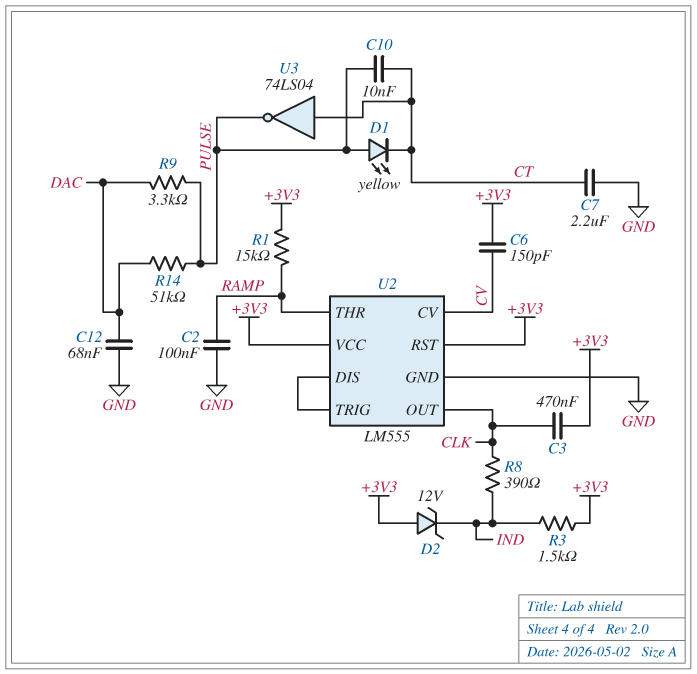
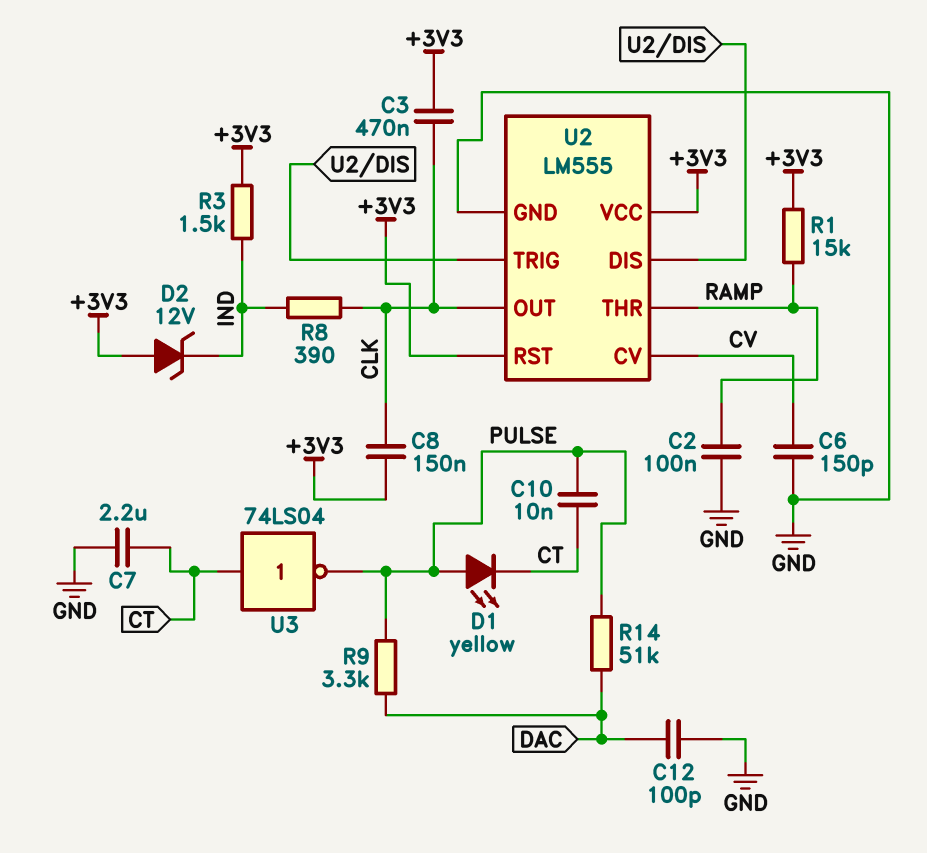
C6: 150pF (+3V3, CV) -> 150pF (CV, GND)
C8: none -> 150nF (+3V3, CLK)
C12: 68nF (DAC, GND) -> 100pF (DAC, GND)

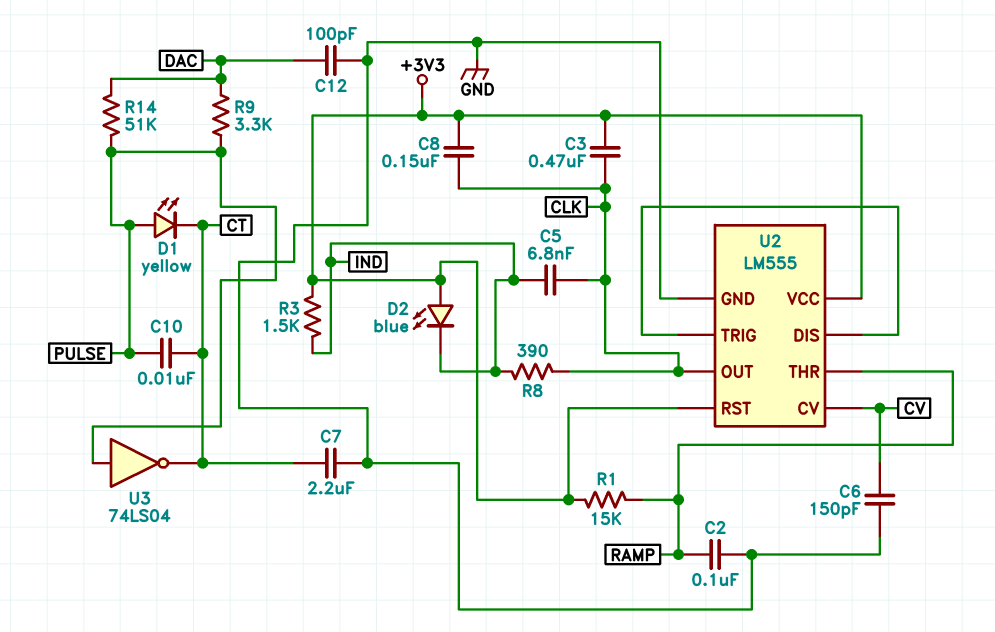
C5: none -> 6.8nF (CLK, IND)
D2: zener 12V (A +3V3, K IND) -> LED blue (A +3V3, K IND)
U3: NOT 74LS04 (in CT, out PULSE) -> NOT 74LS04 (in PULSE, out CT)

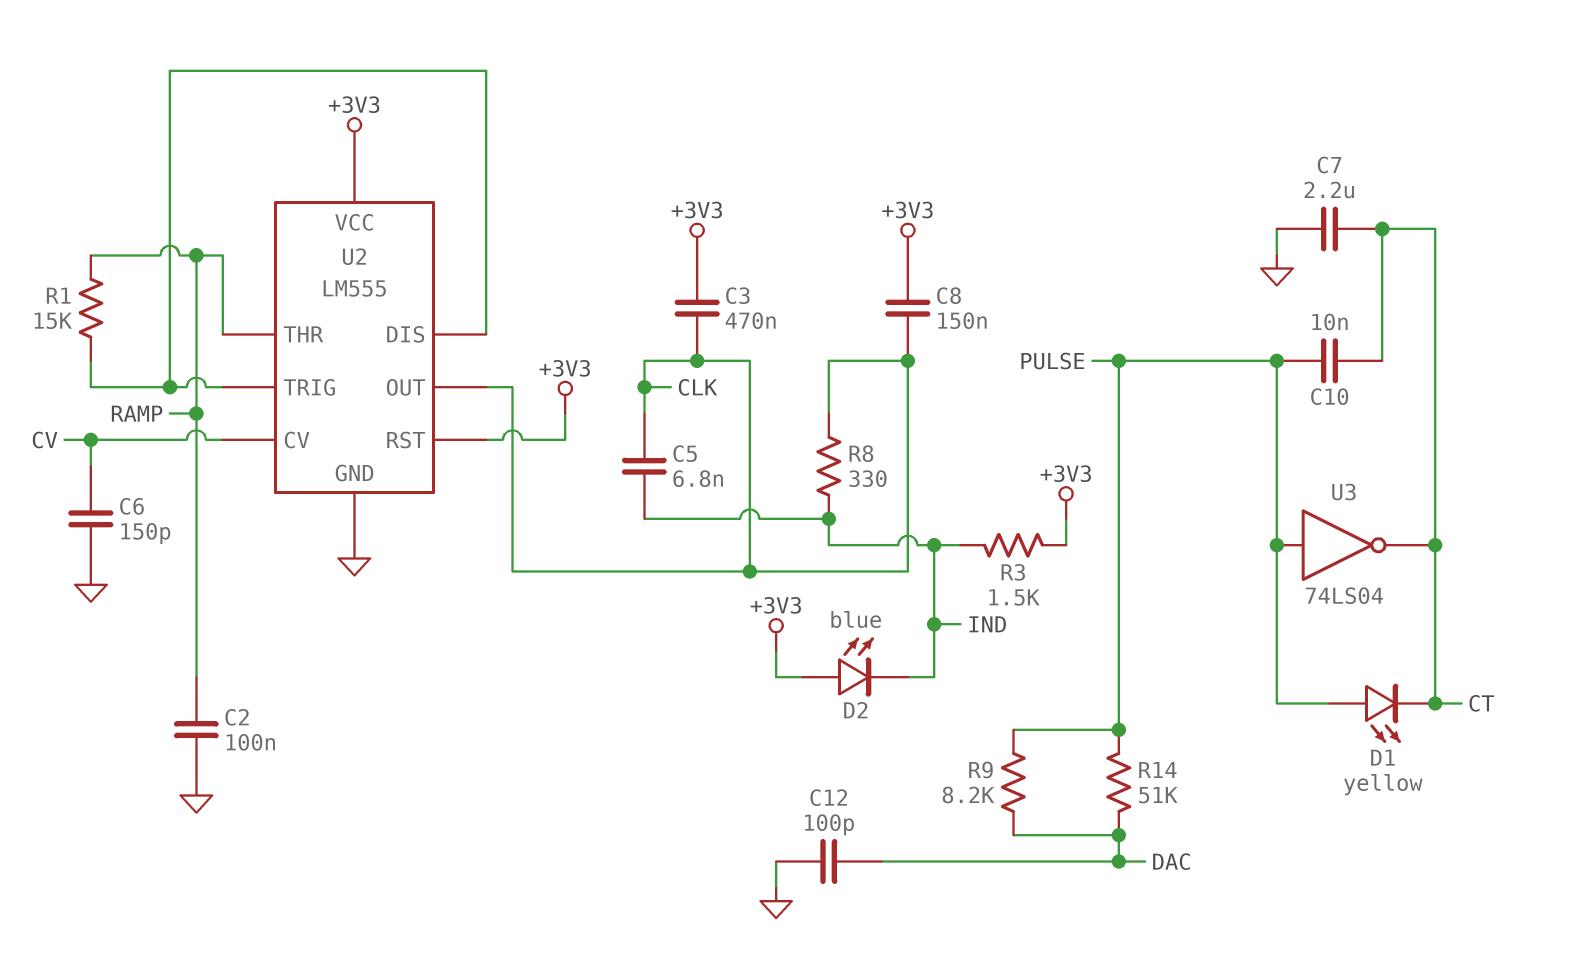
R1: 15k (+3V3, RAMP) -> 15k (RAMP, U2/DIS)
R8: 390 (CLK, IND) -> 330 (CLK, IND)
R9: 3.3k (DAC, PULSE) -> 8.2k (DAC, PULSE)

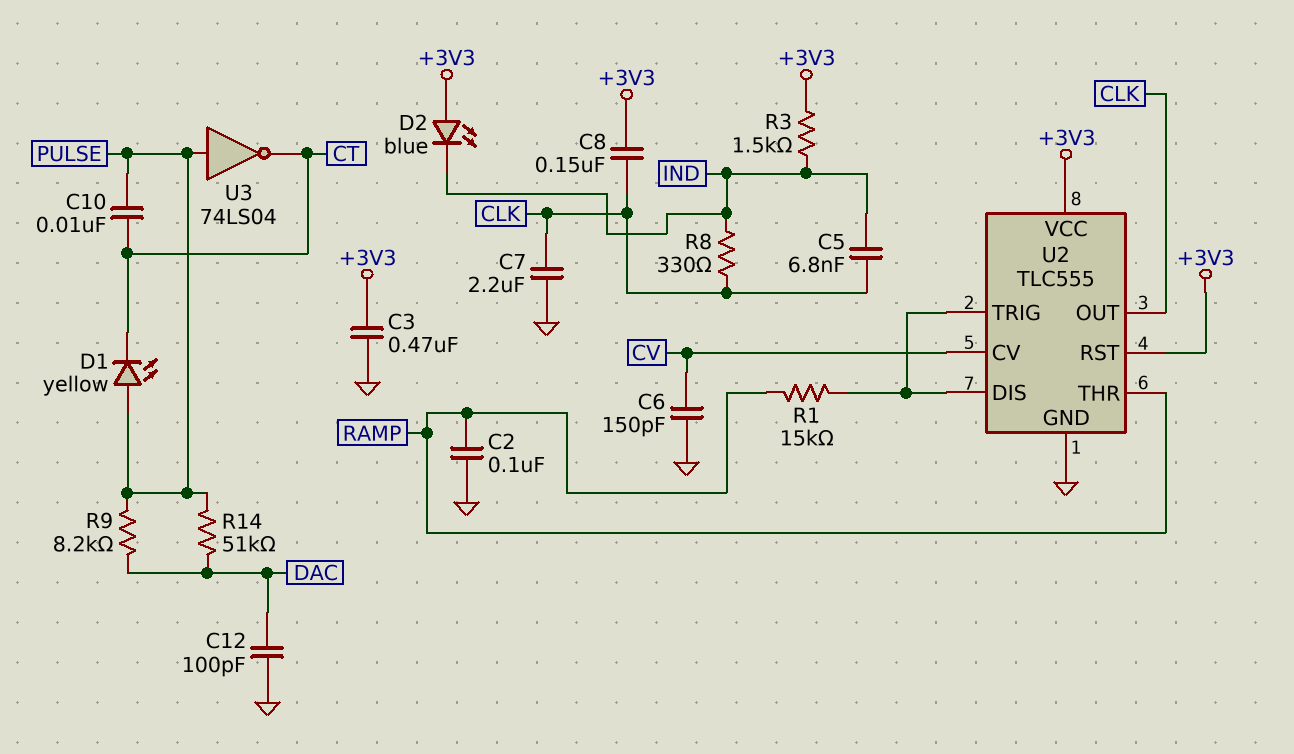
C3: 470nF (+3V3, CLK) -> 470nF (+3V3, GND)
C7: 2.2uF (CT, GND) -> 2.2uF (CLK, GND)
U2: LM555 -> TLC555

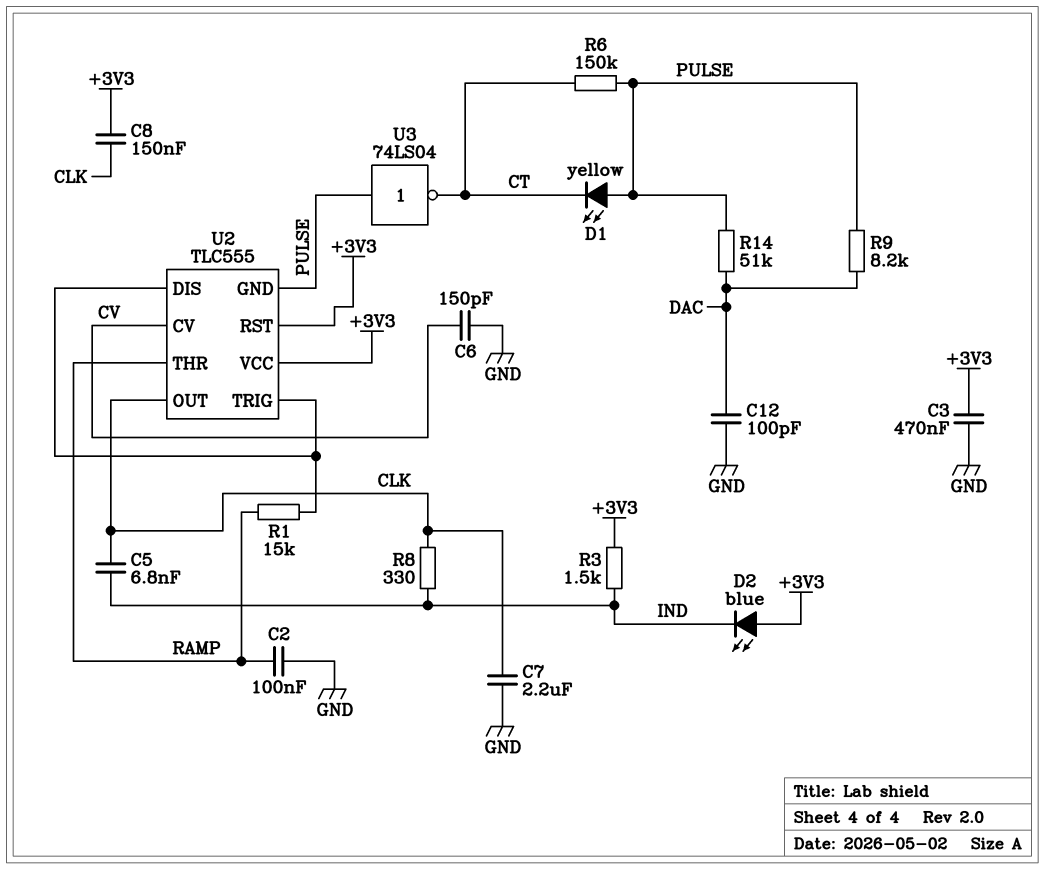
C10: 10nF (CT, PULSE) -> none
R6: none -> 150k (CT, PULSE)
U2 pin GND: GND -> PULSE

